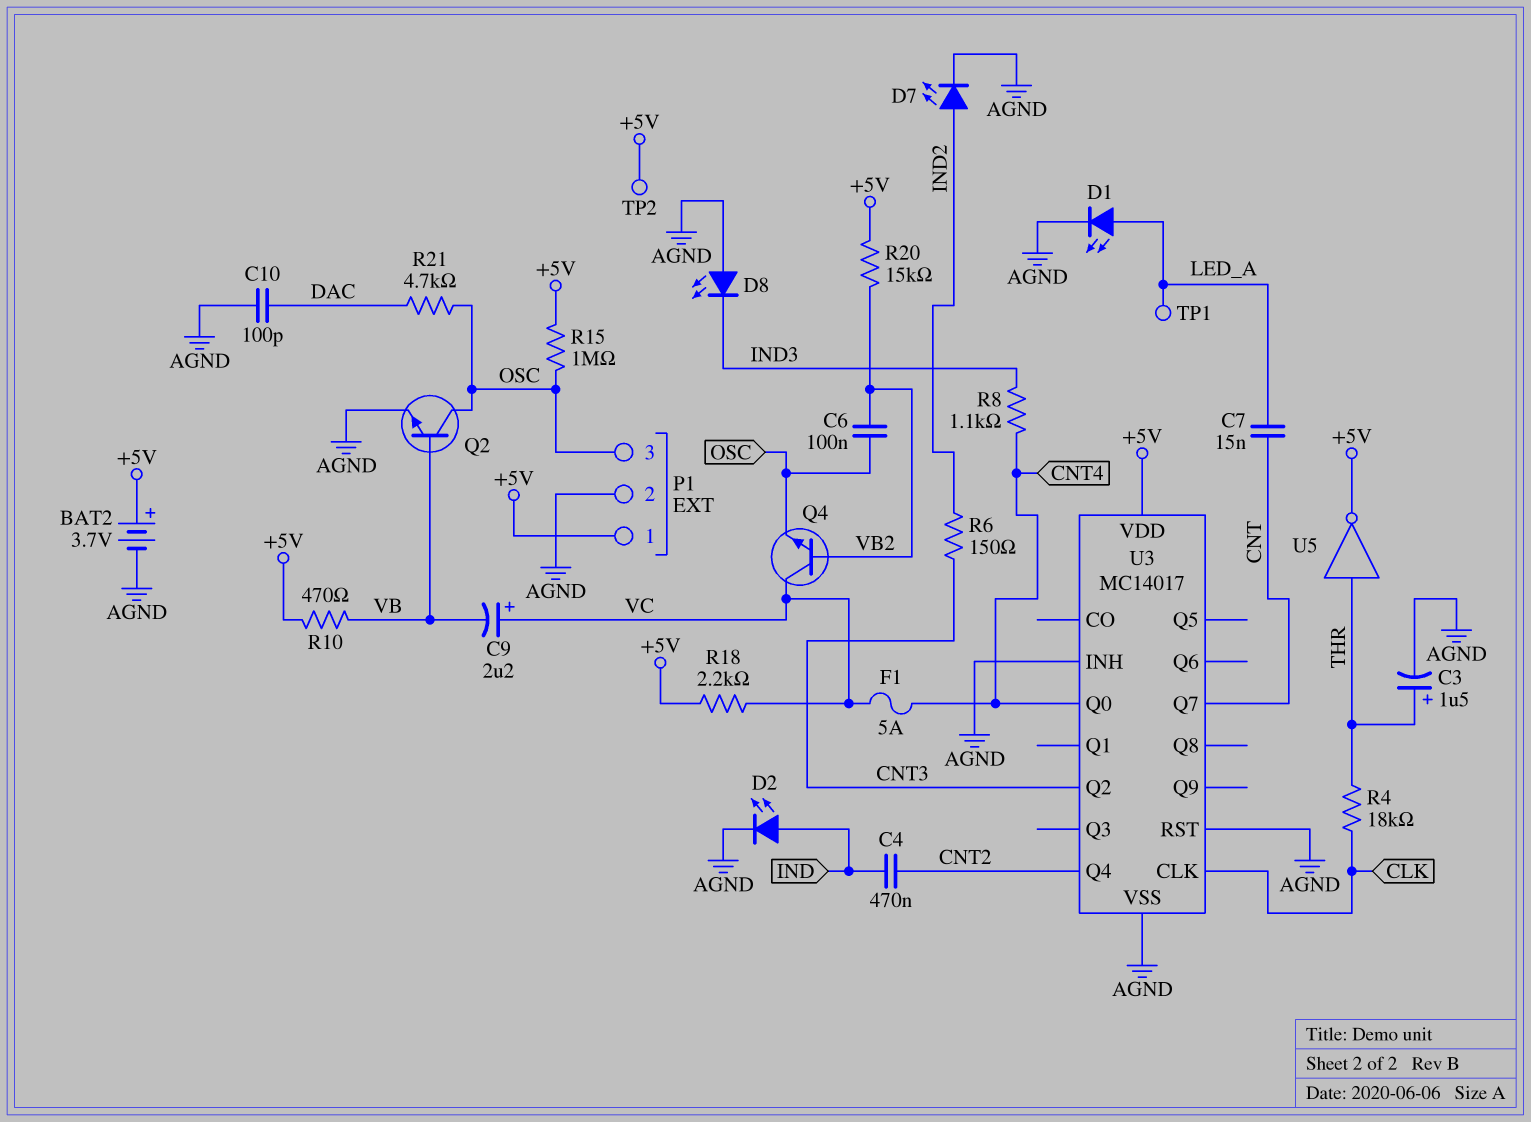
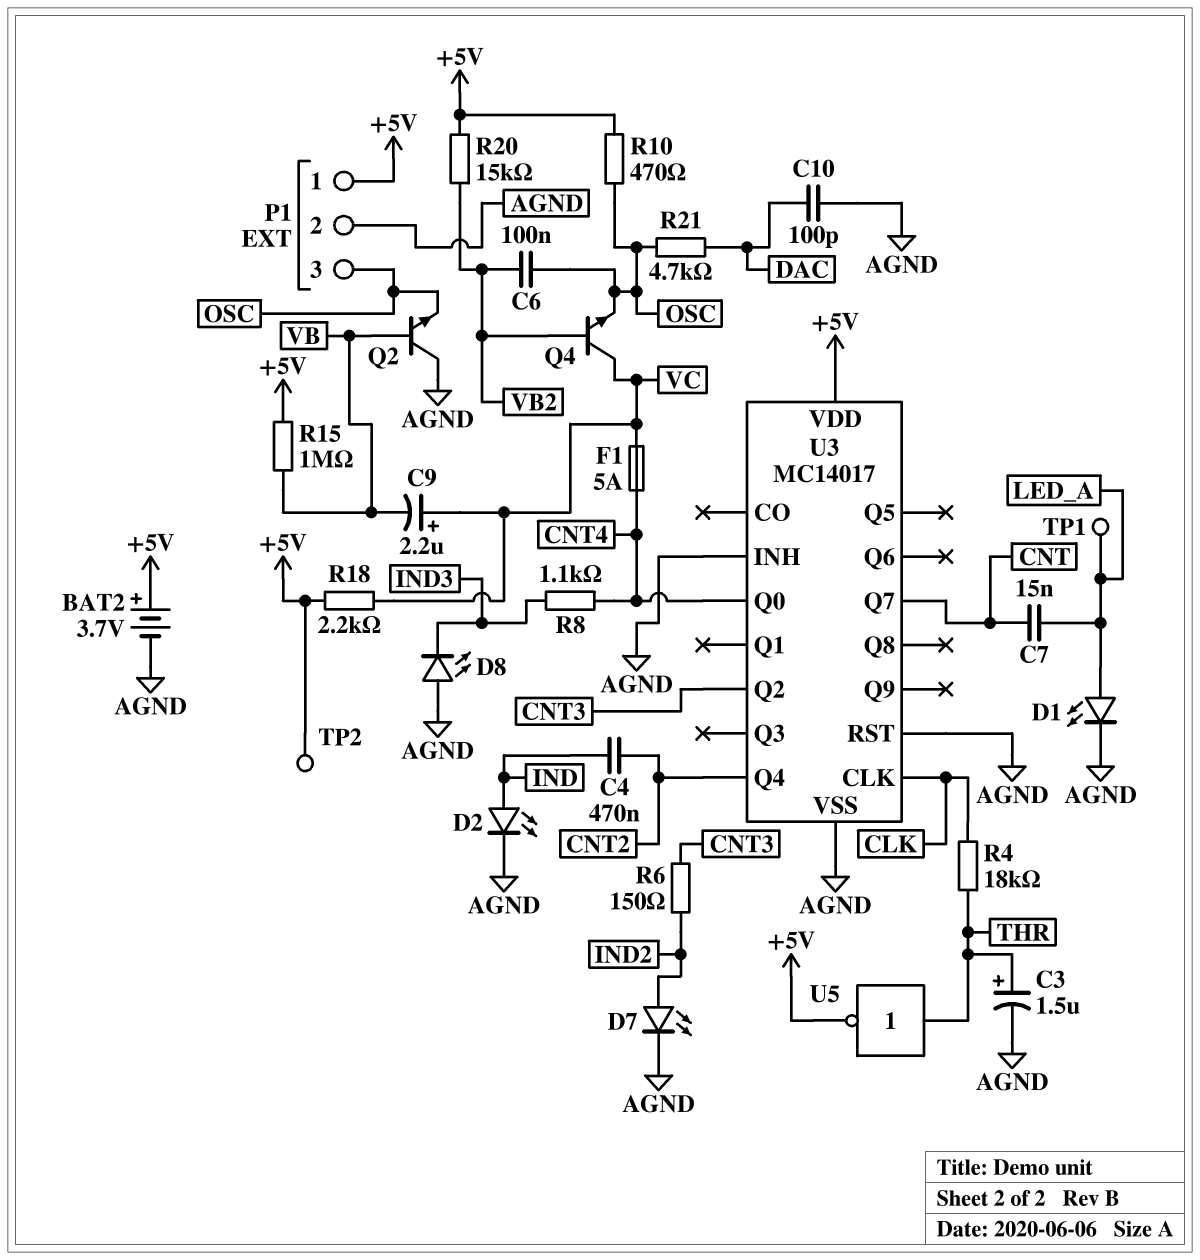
Q2: NPN (B VB, C OSC, E AGND) -> NPN (B VB, C AGND, E OSC)
R10: 470 (+5V, VB) -> 470 (+5V, OSC)
R15: 1M (+5V, OSC) -> 1M (+5V, VB)

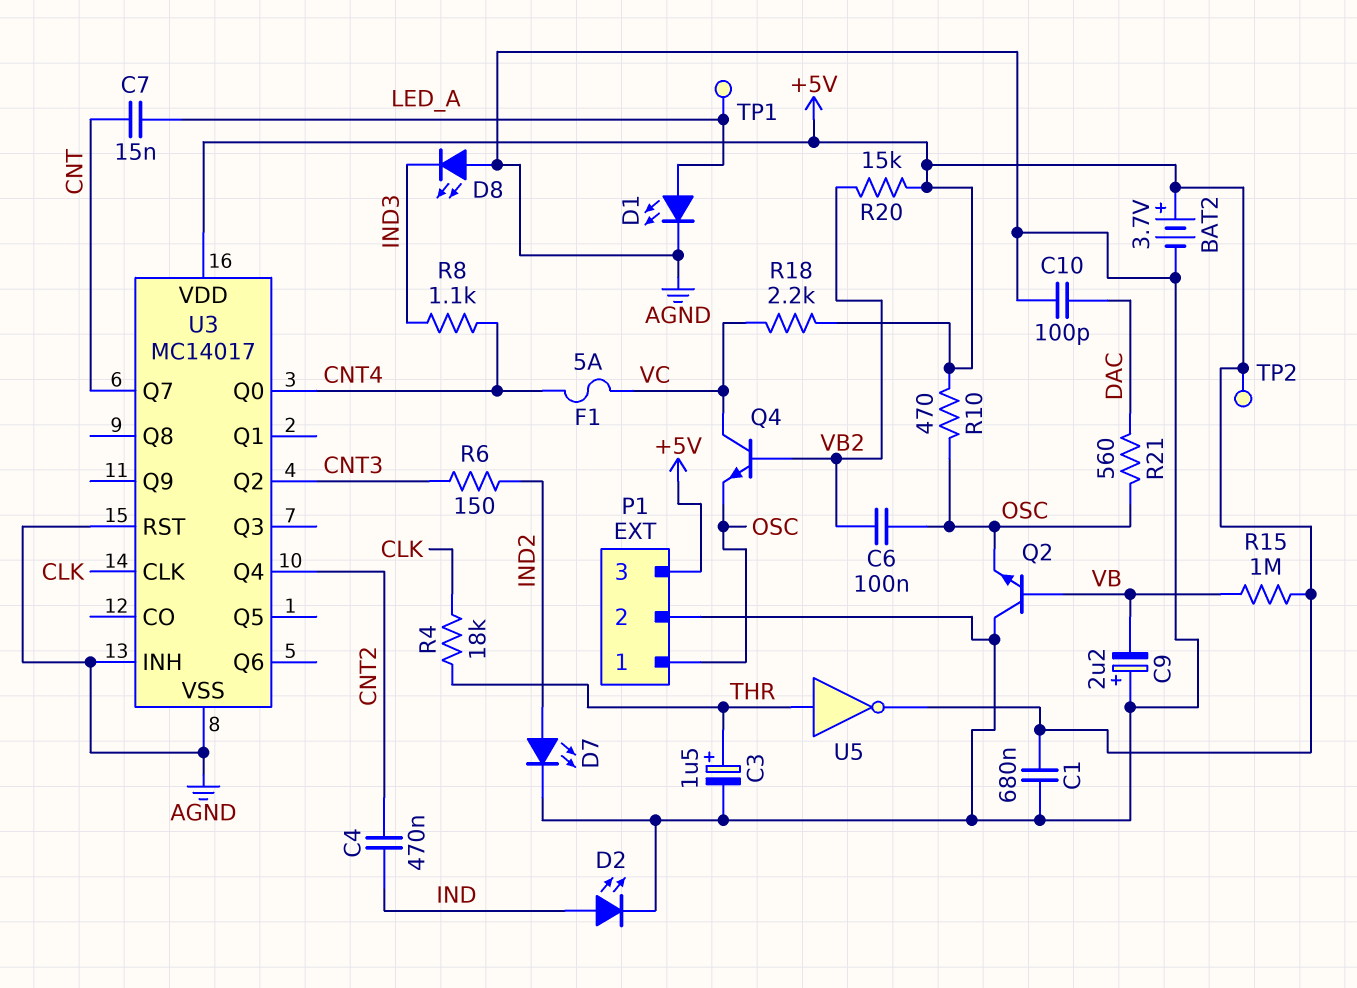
C1: none -> 680nF (+5V, AGND)
C9: 2.2uF (plus VC, minus VB) -> 2.2uF (plus AGND, minus VB)
P1 pin 1: +5V -> OSC
P1 pin 3: OSC -> +5V
R21: 4.7k (DAC, OSC) -> 560 (DAC, OSC)

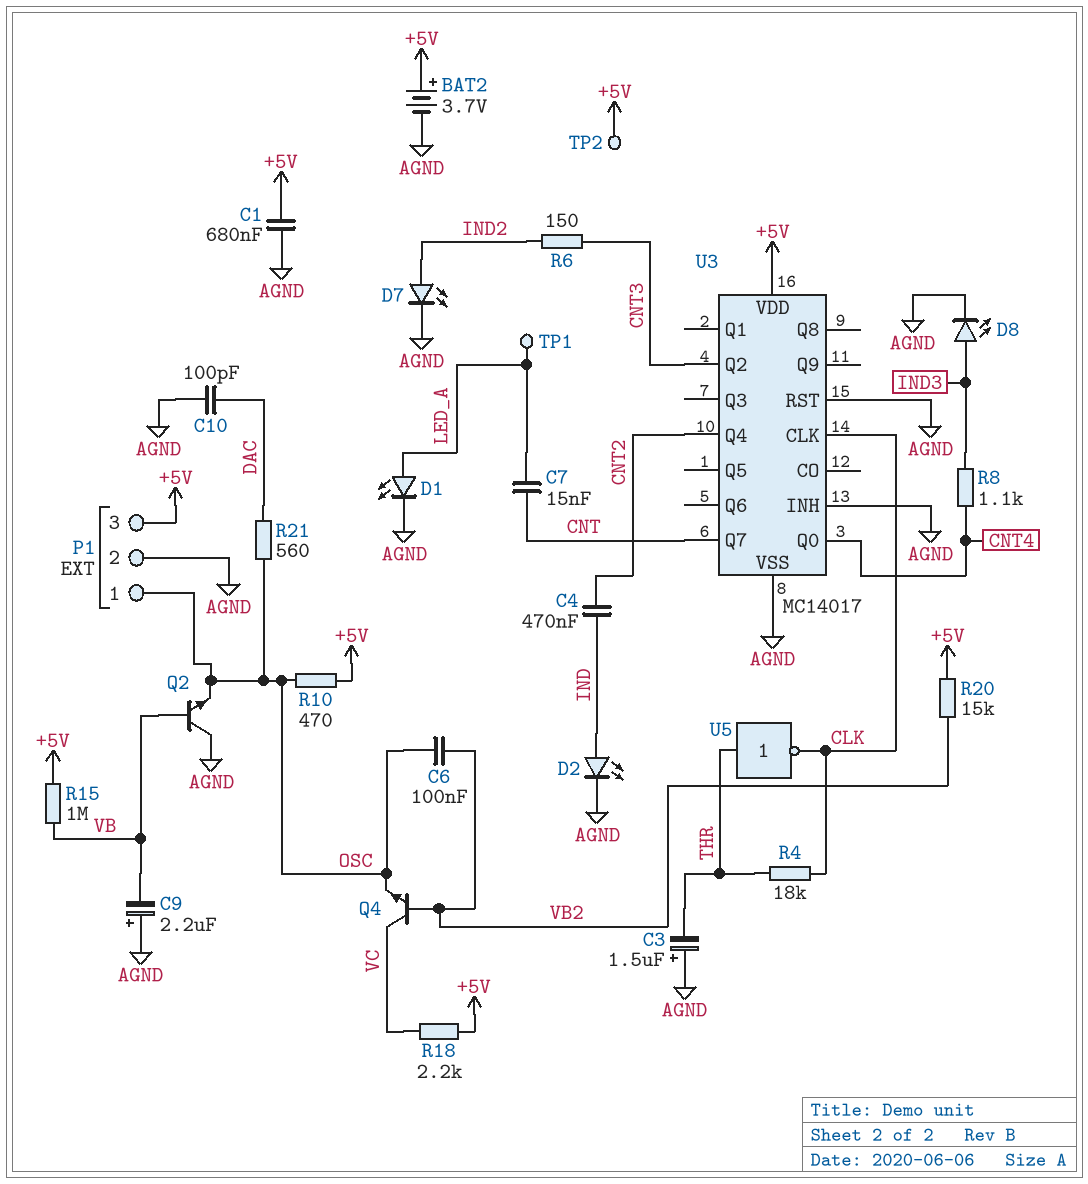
C3: 1.5uF (plus THR, minus AGND) -> 1.5uF (plus AGND, minus THR)
D8: LED (A AGND, K IND3) -> LED (A IND3, K AGND)
F1: 5A (CNT4, VC) -> none
U5: NOT (in THR, out +5V) -> NOT (in THR, out CLK)

